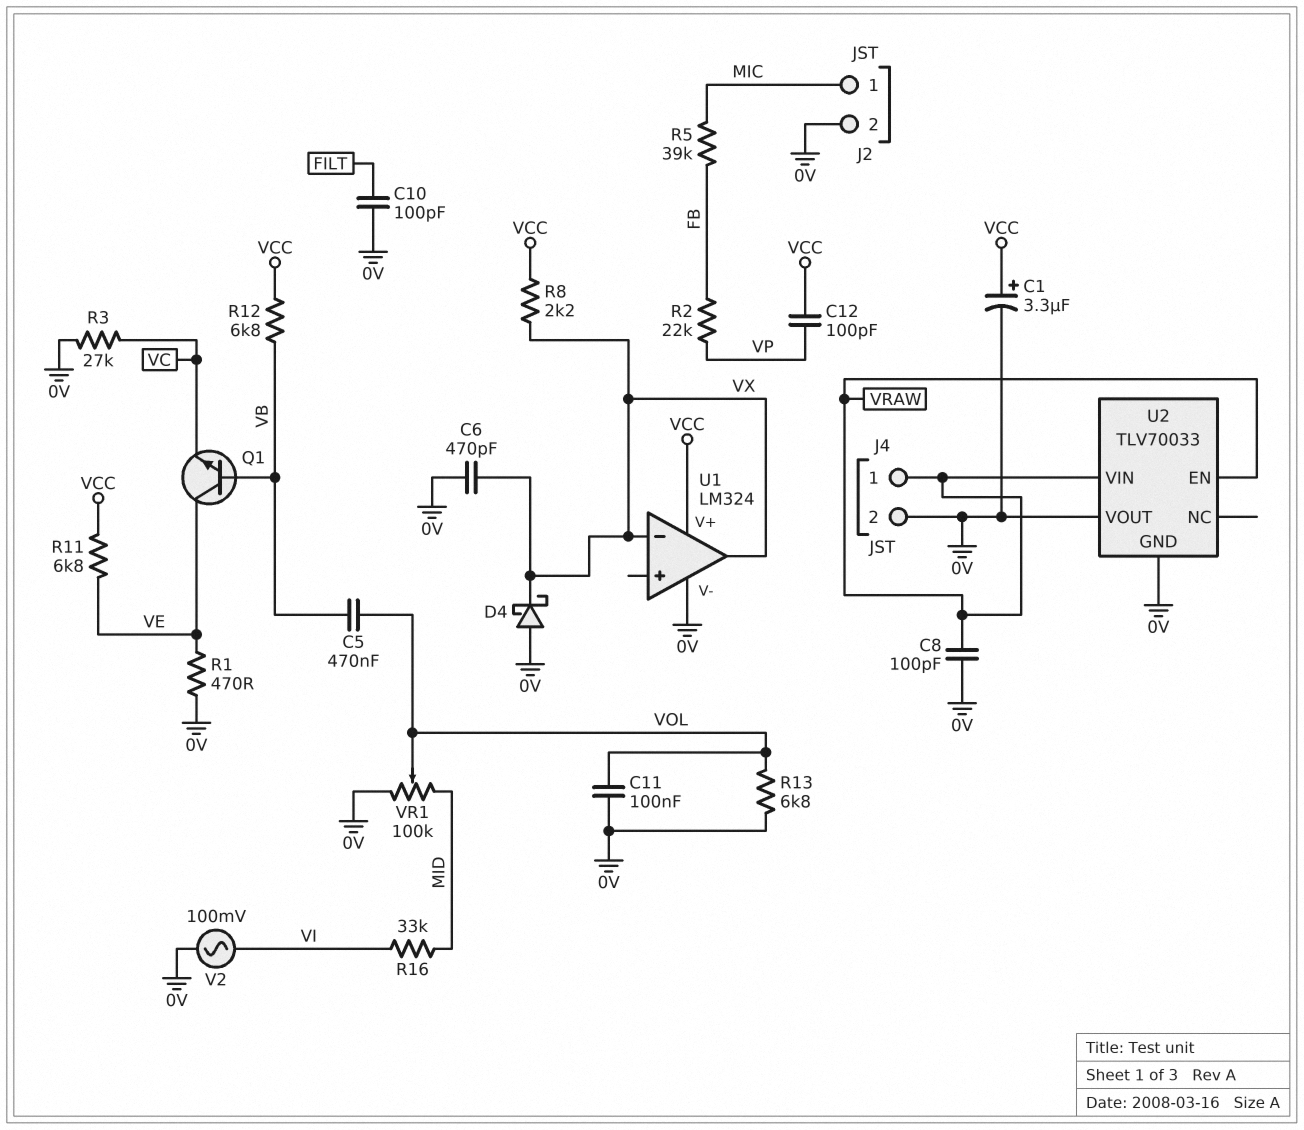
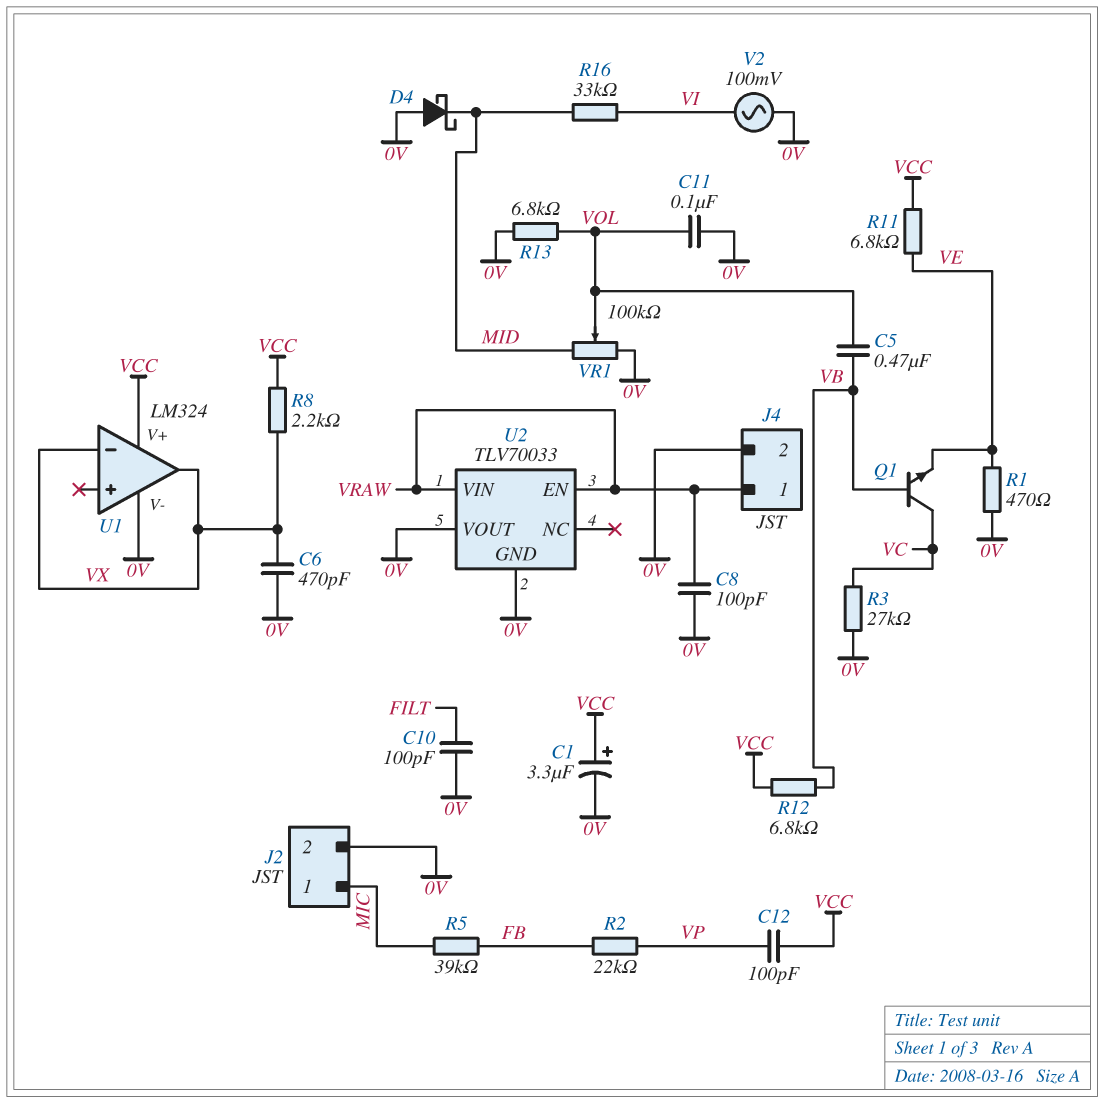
D4: schottky (A 0V, K VX) -> schottky (A 0V, K MID)
Q1: NPN (B VB, C VE, E VC) -> NPN (B VB, C VC, E VE)

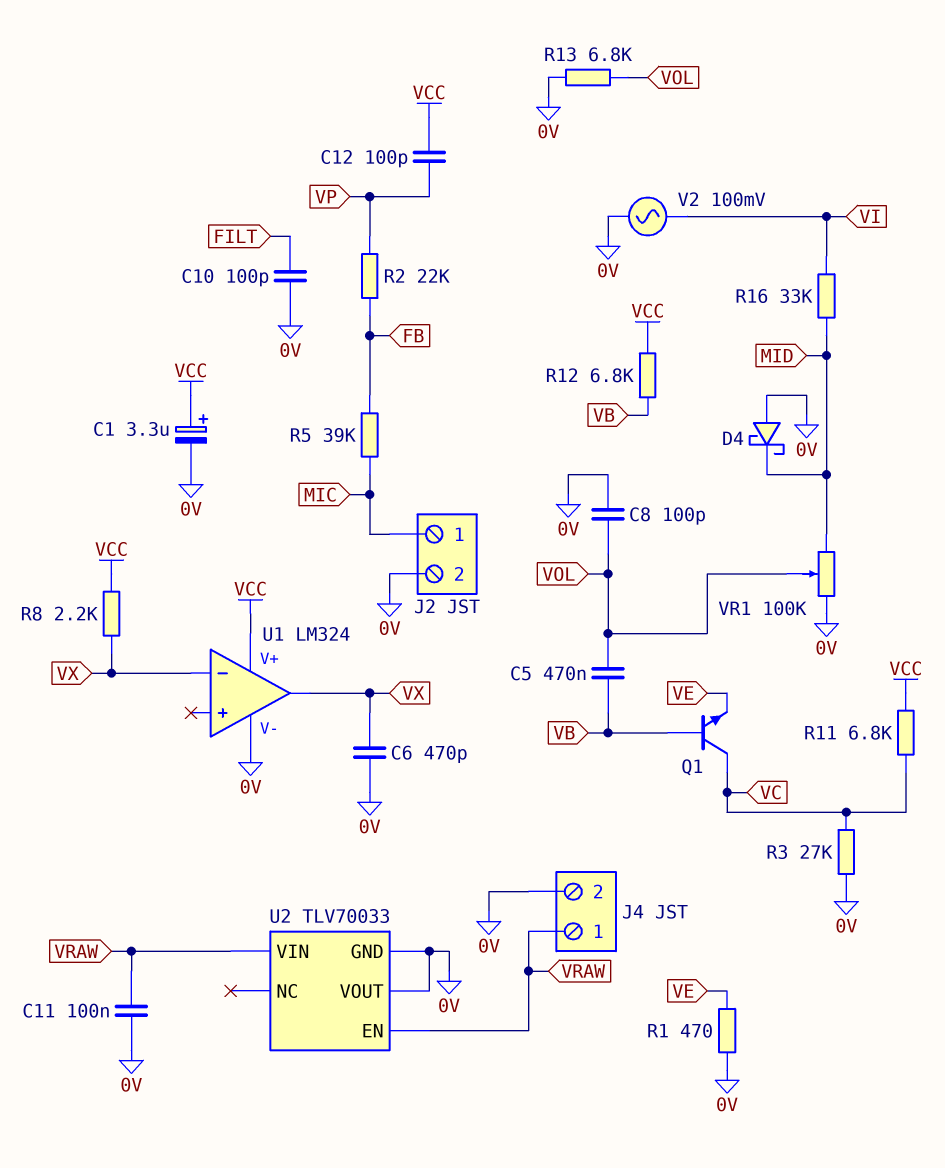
C8: 100pF (0V, VRAW) -> 100pF (0V, VOL)
C11: 100nF (0V, VOL) -> 100nF (0V, VRAW)
R11: 6.8k (VCC, VE) -> 6.8k (VC, VCC)

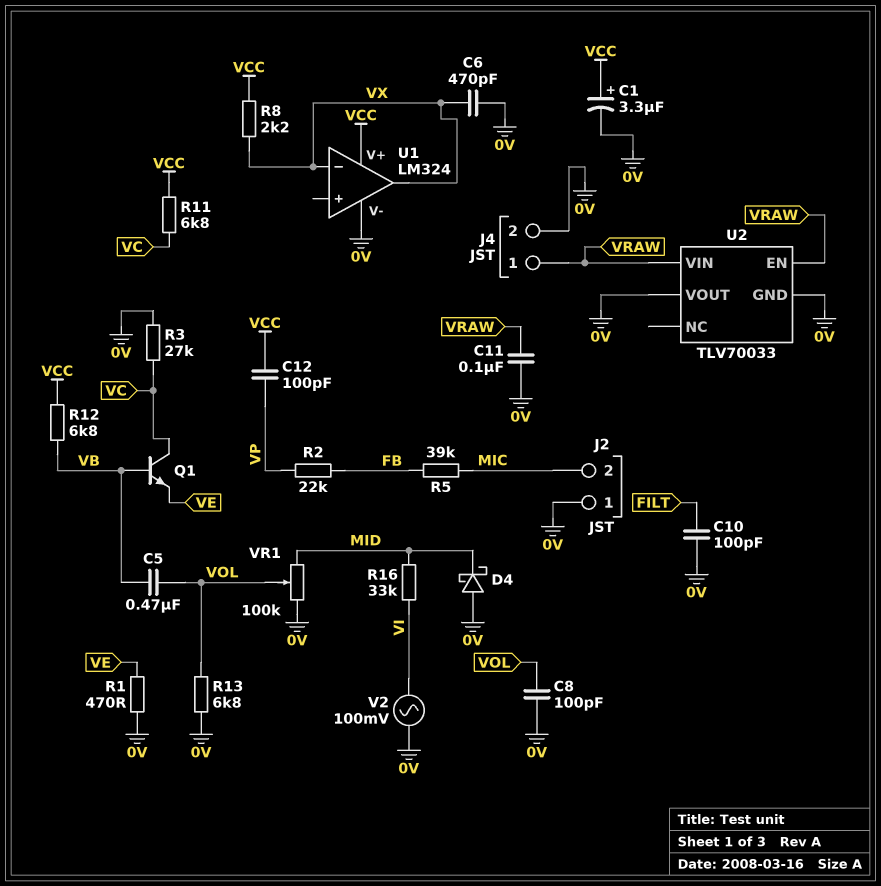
J2 pin 1: MIC -> 0V
J2 pin 2: 0V -> MIC

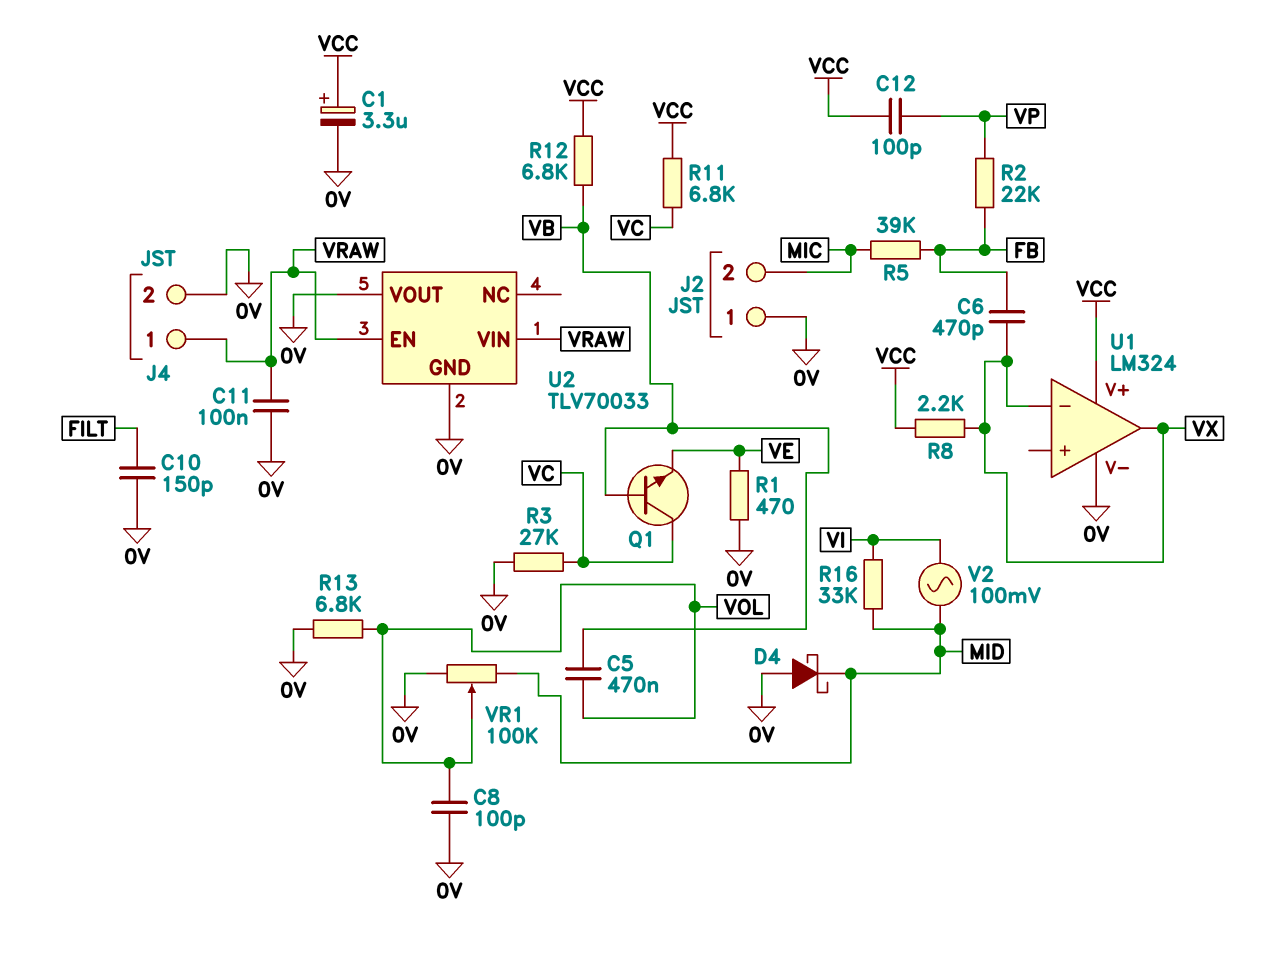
C6: 470pF (0V, VX) -> 470pF (FB, VX)
C10: 100pF (0V, FILT) -> 150pF (0V, FILT)
V2: AC 100mV (0V, VI) -> AC 100mV (MID, VI)

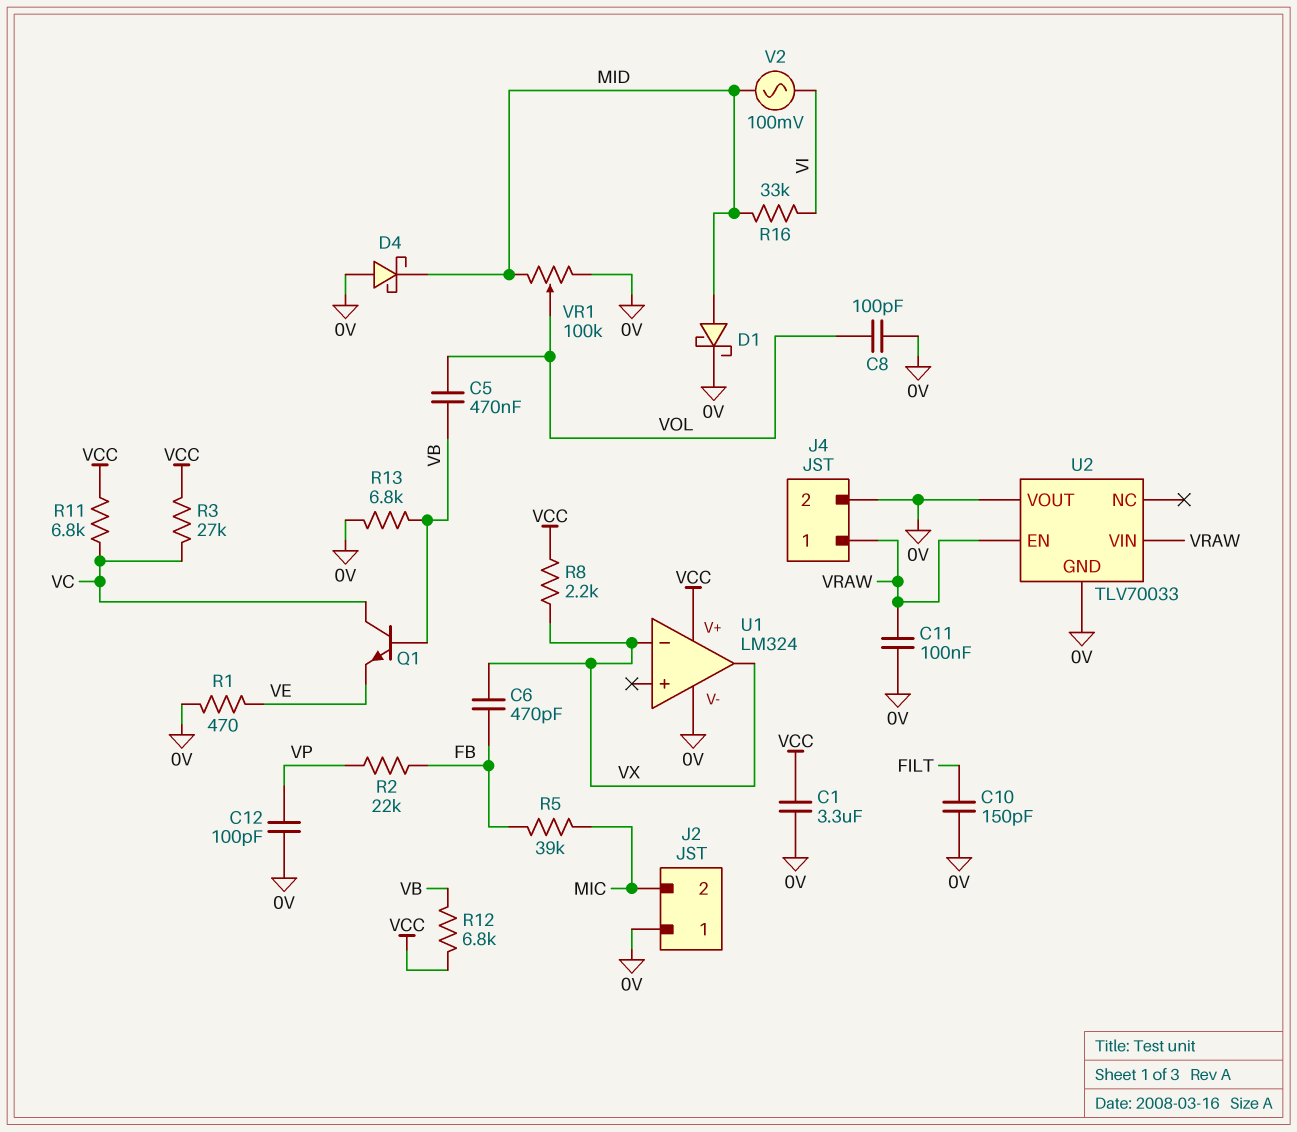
C1: 3.3uF (plus VCC, minus 0V) -> 3.3uF (0V, VCC)
C12: 100pF (VCC, VP) -> 100pF (0V, VP)
D1: none -> schottky (A MID, K 0V)
R3: 27k (0V, VC) -> 27k (VC, VCC)
R13: 6.8k (0V, VOL) -> 6.8k (0V, VB)

